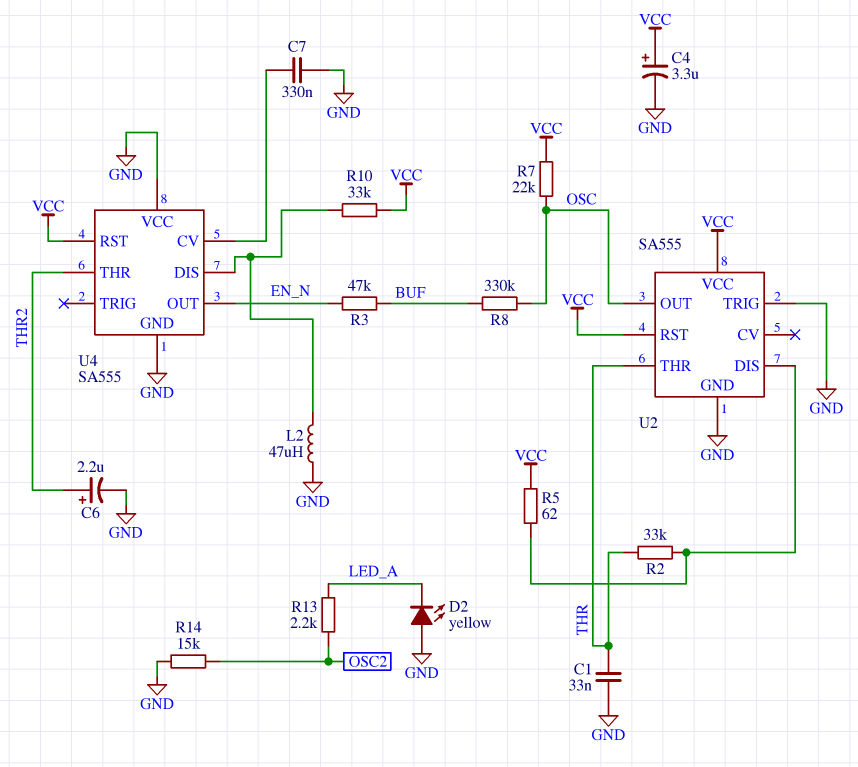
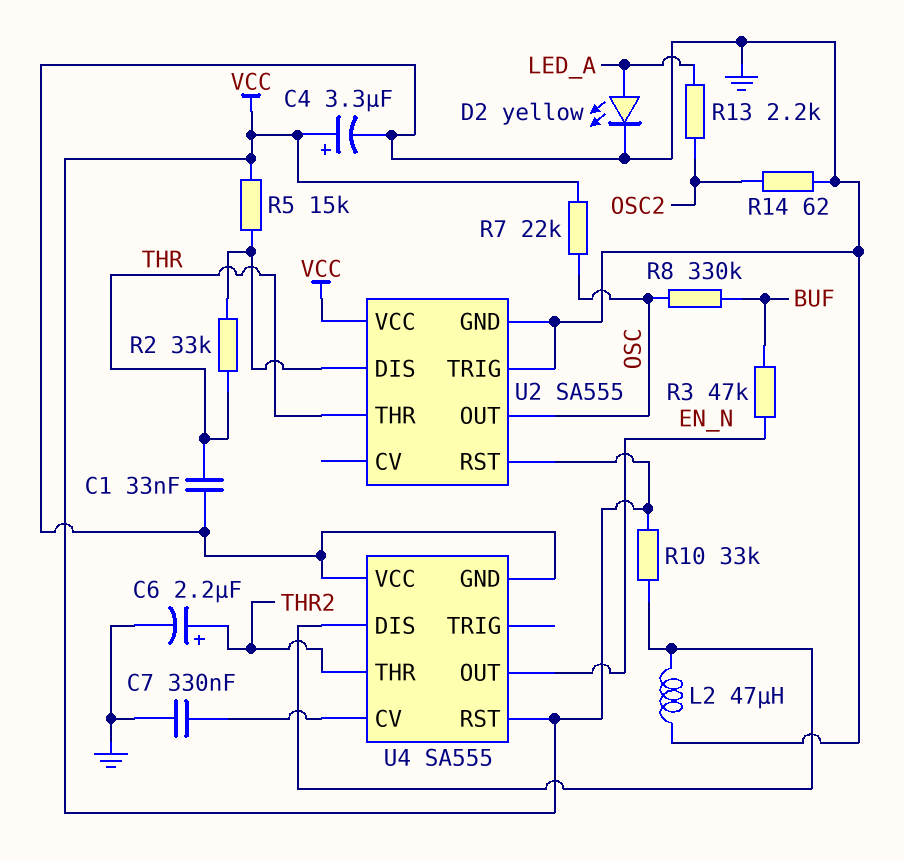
D2: LED yellow (A GND, K LED_A) -> LED yellow (A LED_A, K GND)
R5: 62 (U2/DIS, VCC) -> 15k (U2/DIS, VCC)
R14: 15k (GND, OSC2) -> 62 (GND, OSC2)

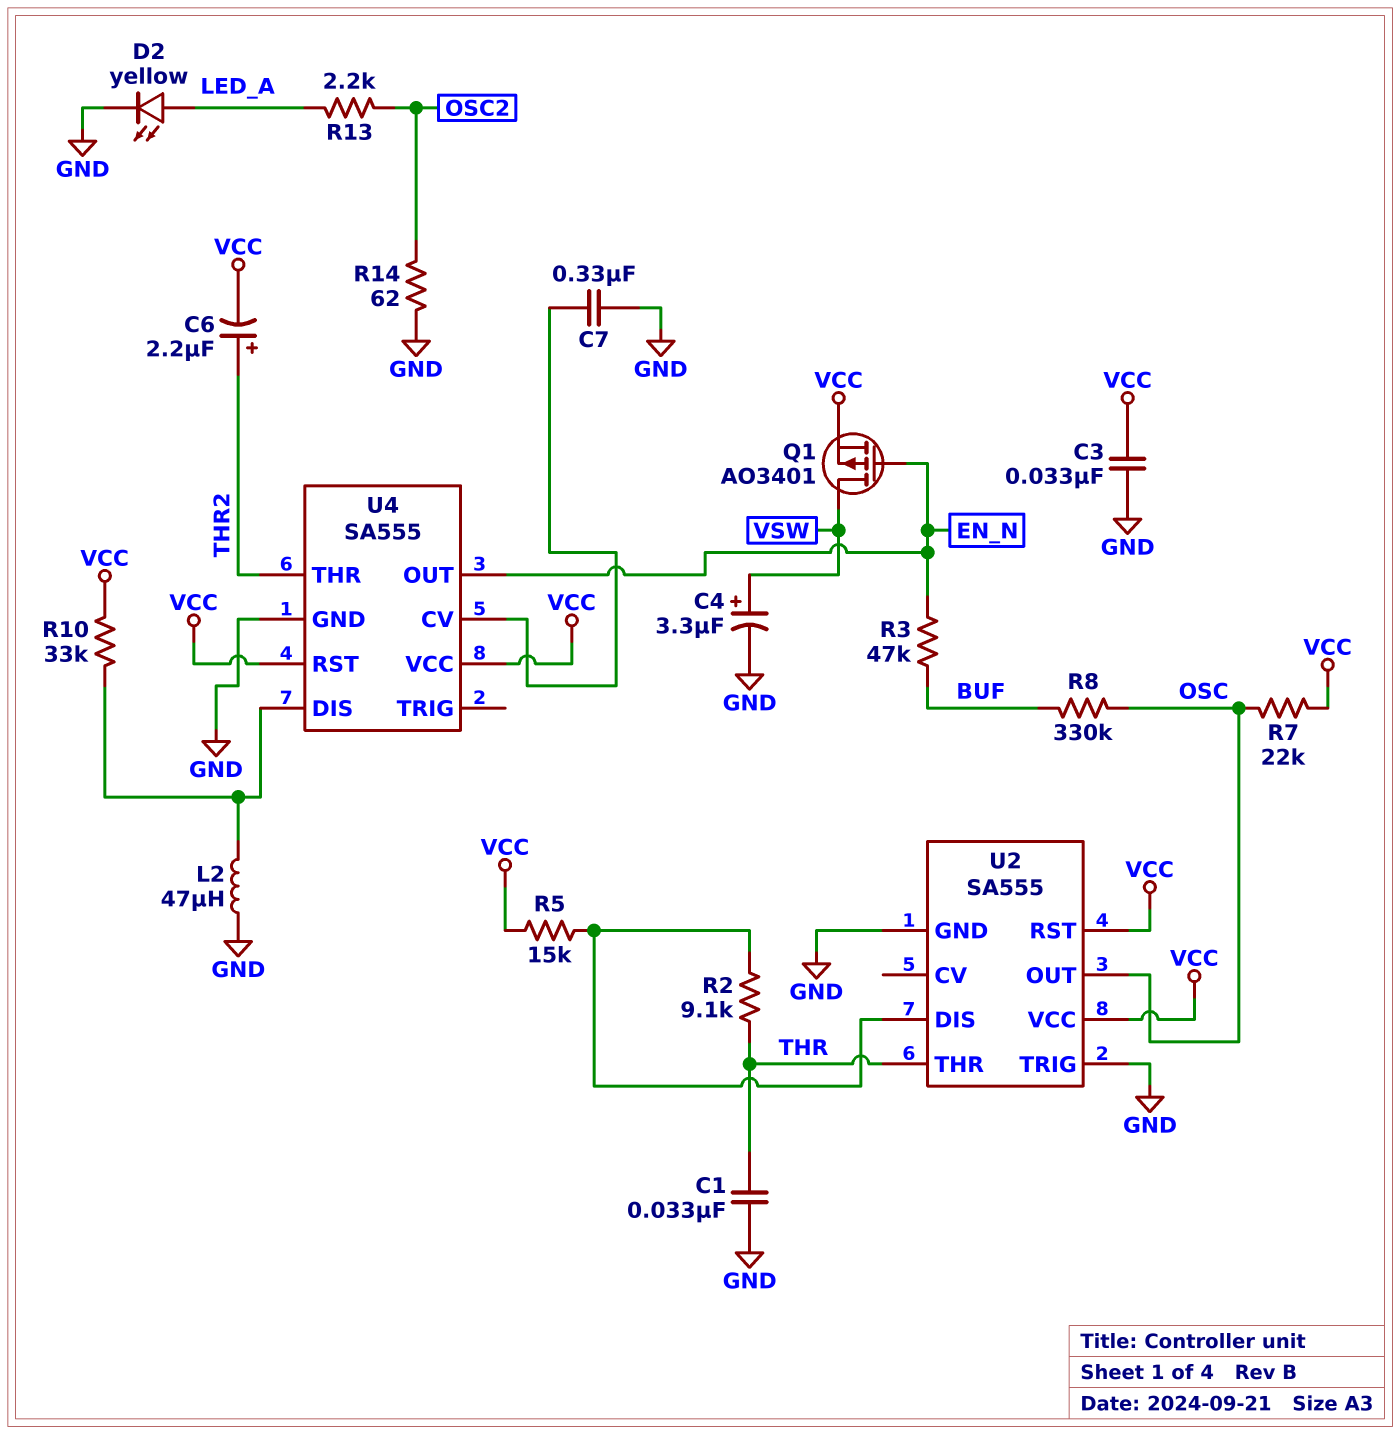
C3: none -> 33nF (GND, VCC)
C4: 3.3uF (plus VCC, minus GND) -> 3.3uF (plus VSW, minus GND)
C6: 2.2uF (plus THR2, minus GND) -> 2.2uF (plus THR2, minus VCC)
Q1: none -> PMOS AO3401 (G EN_N, D VSW, S VCC)
R2: 33k (THR, U2/DIS) -> 9.1k (THR, U2/DIS)
U4 pin VCC: GND -> VCC

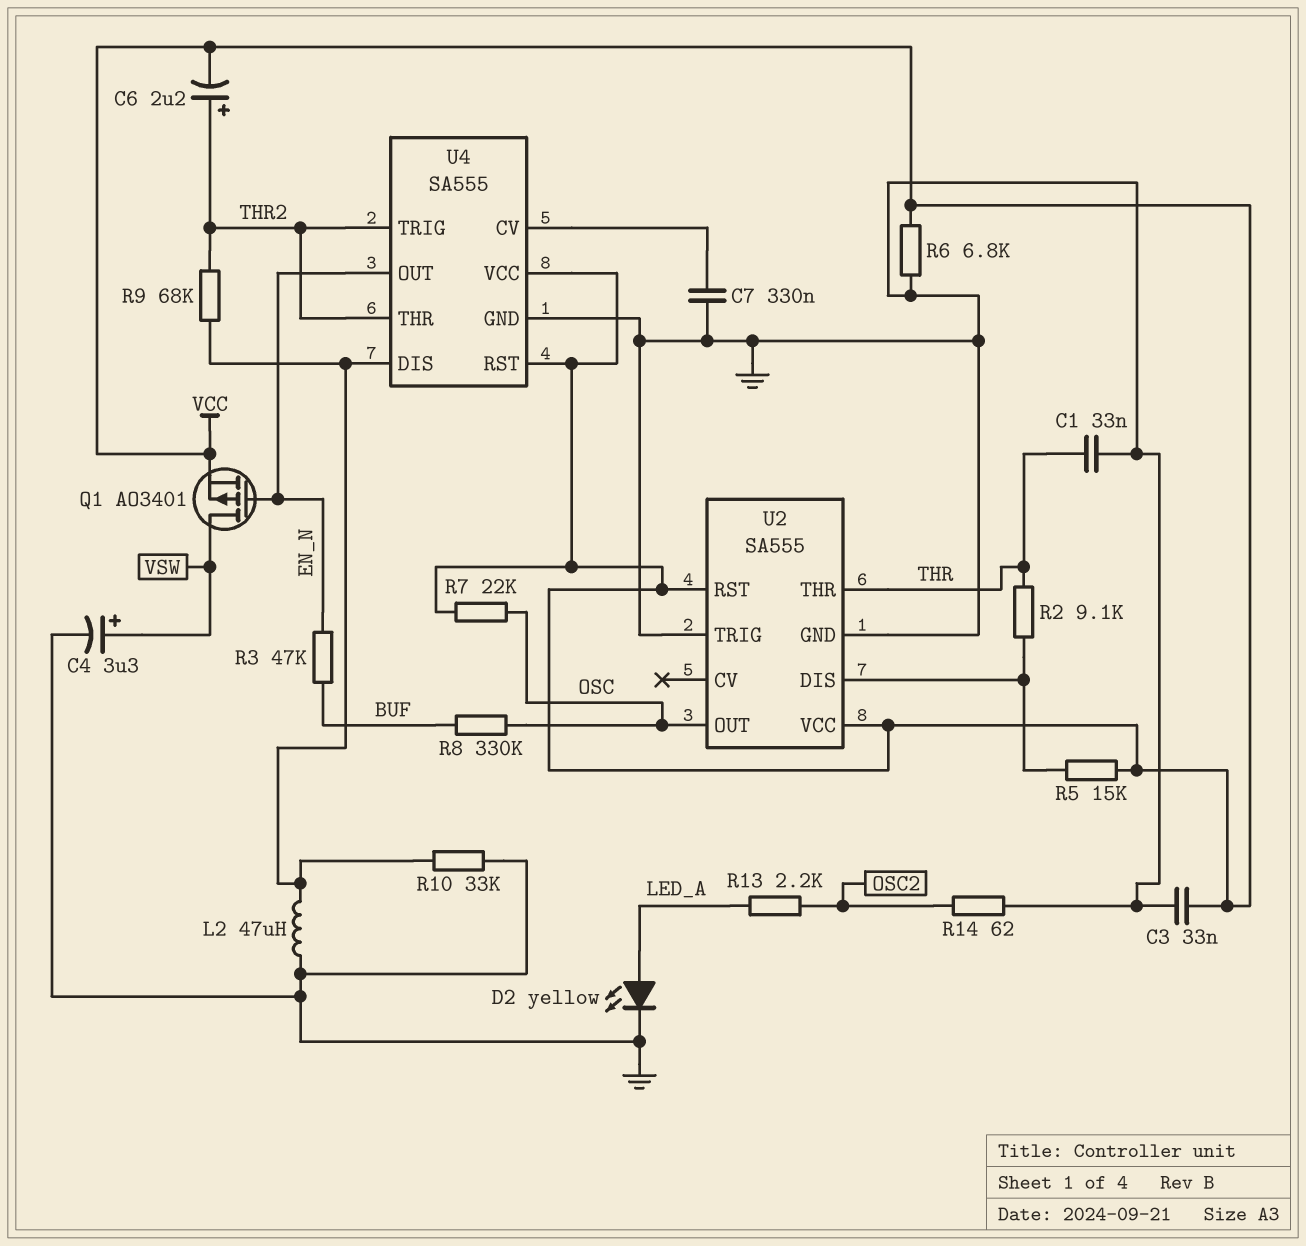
R6: none -> 6.8k (GND, VCC)
R9: none -> 68k (THR2, U4/DIS)
R10: 33k (U4/DIS, VCC) -> 33k (GND, U4/DIS)
U4 pin TRIG: none -> THR2

